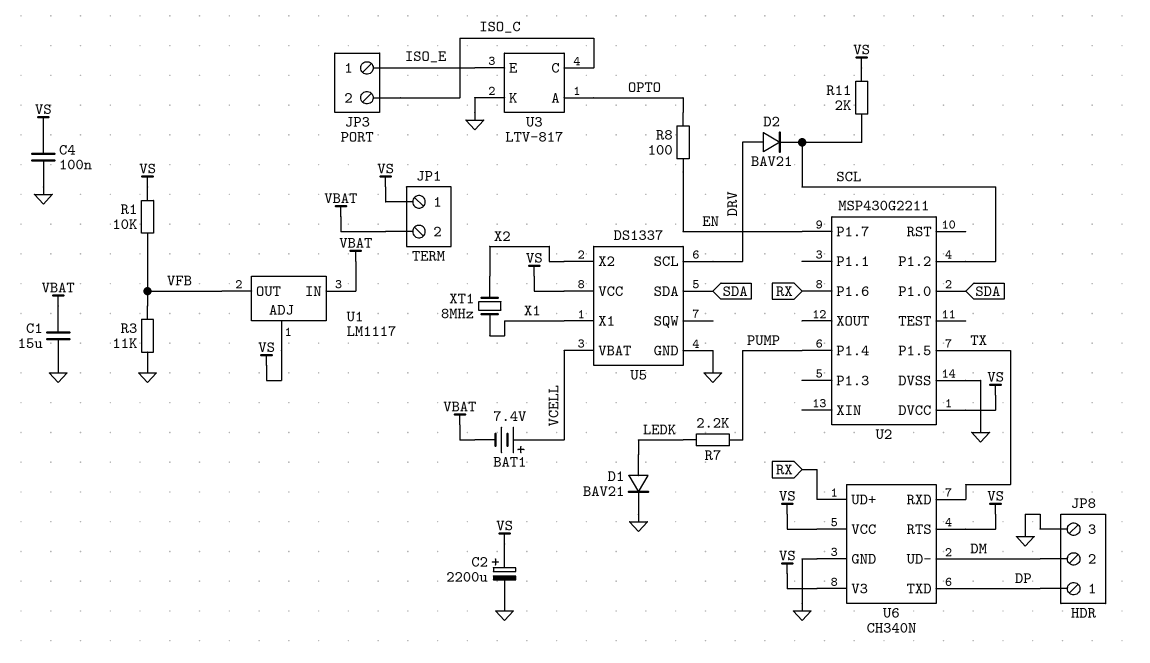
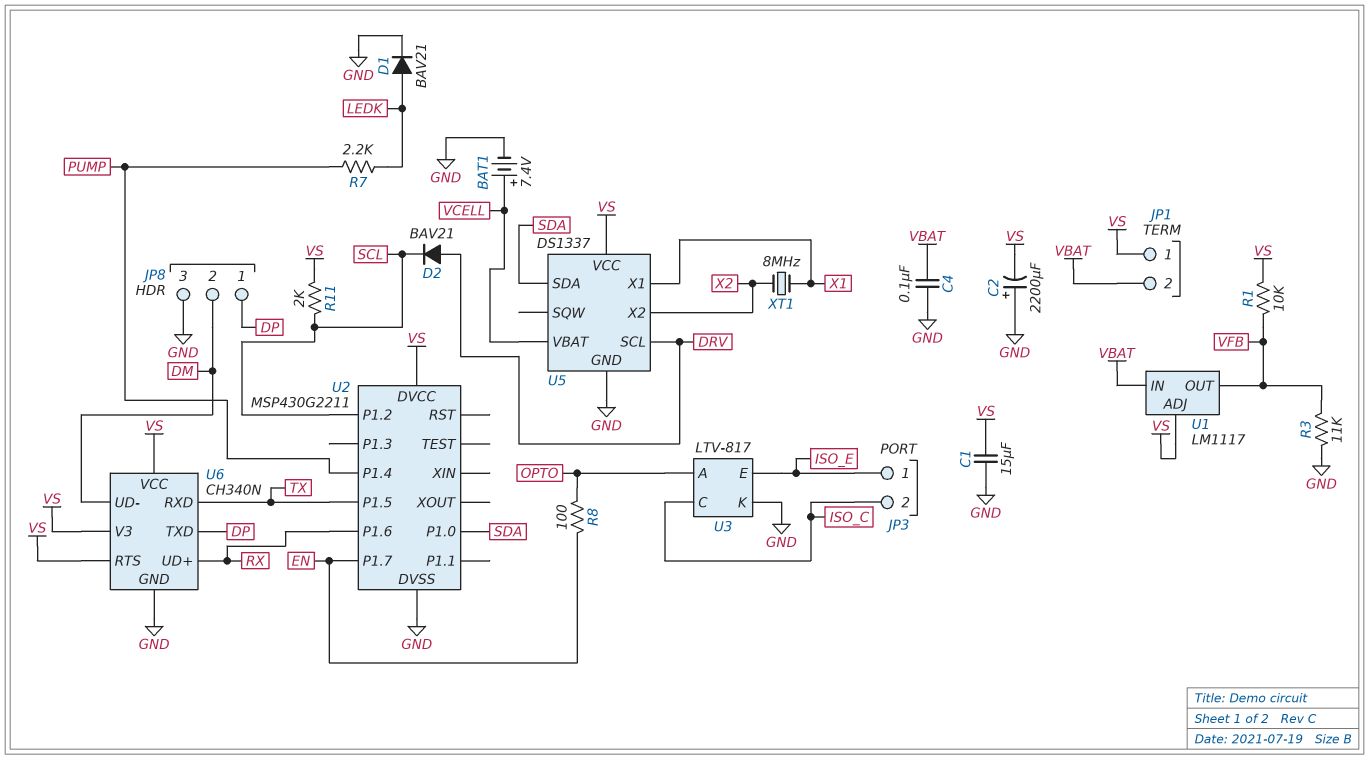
BAT1: 7.4V (plus VCELL, minus VBAT) -> 7.4V (plus VCELL, minus GND)
C1: 15uF (GND, VBAT) -> 15uF (GND, VS)
C2: 2200uF (plus VS, minus GND) -> 2200uF (plus GND, minus VS)
C4: 100nF (GND, VS) -> 100nF (GND, VBAT)

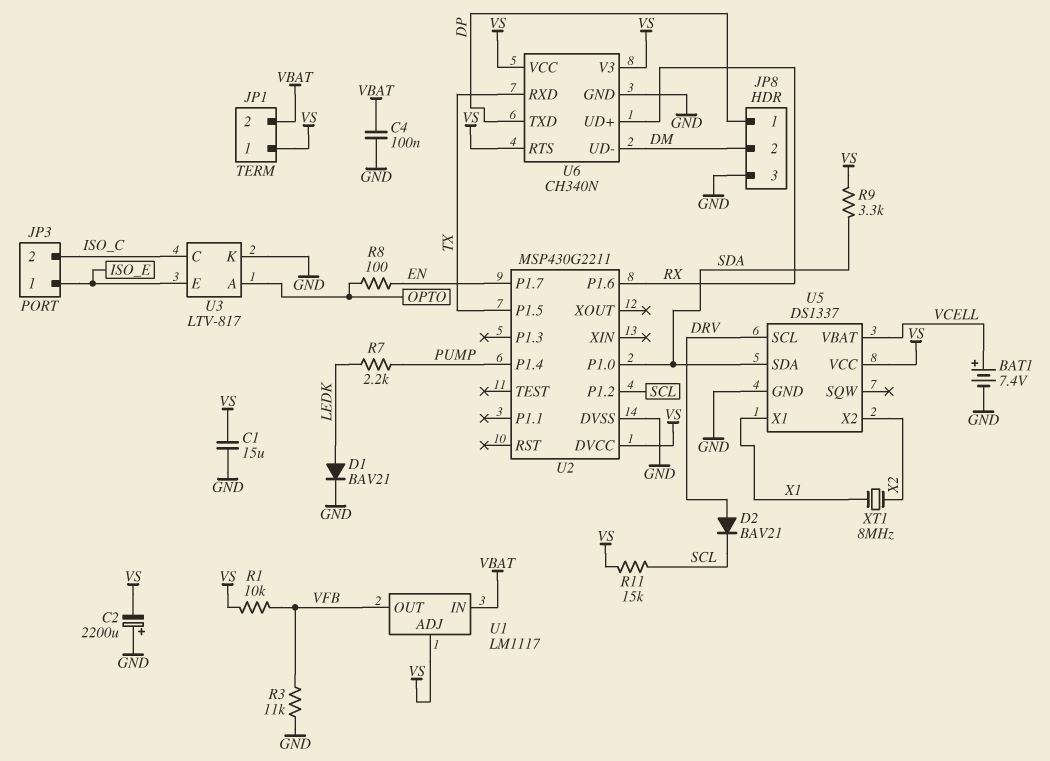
R9: none -> 3.3k (SDA, VS)
R11: 2k (SCL, VS) -> 15k (SCL, VS)

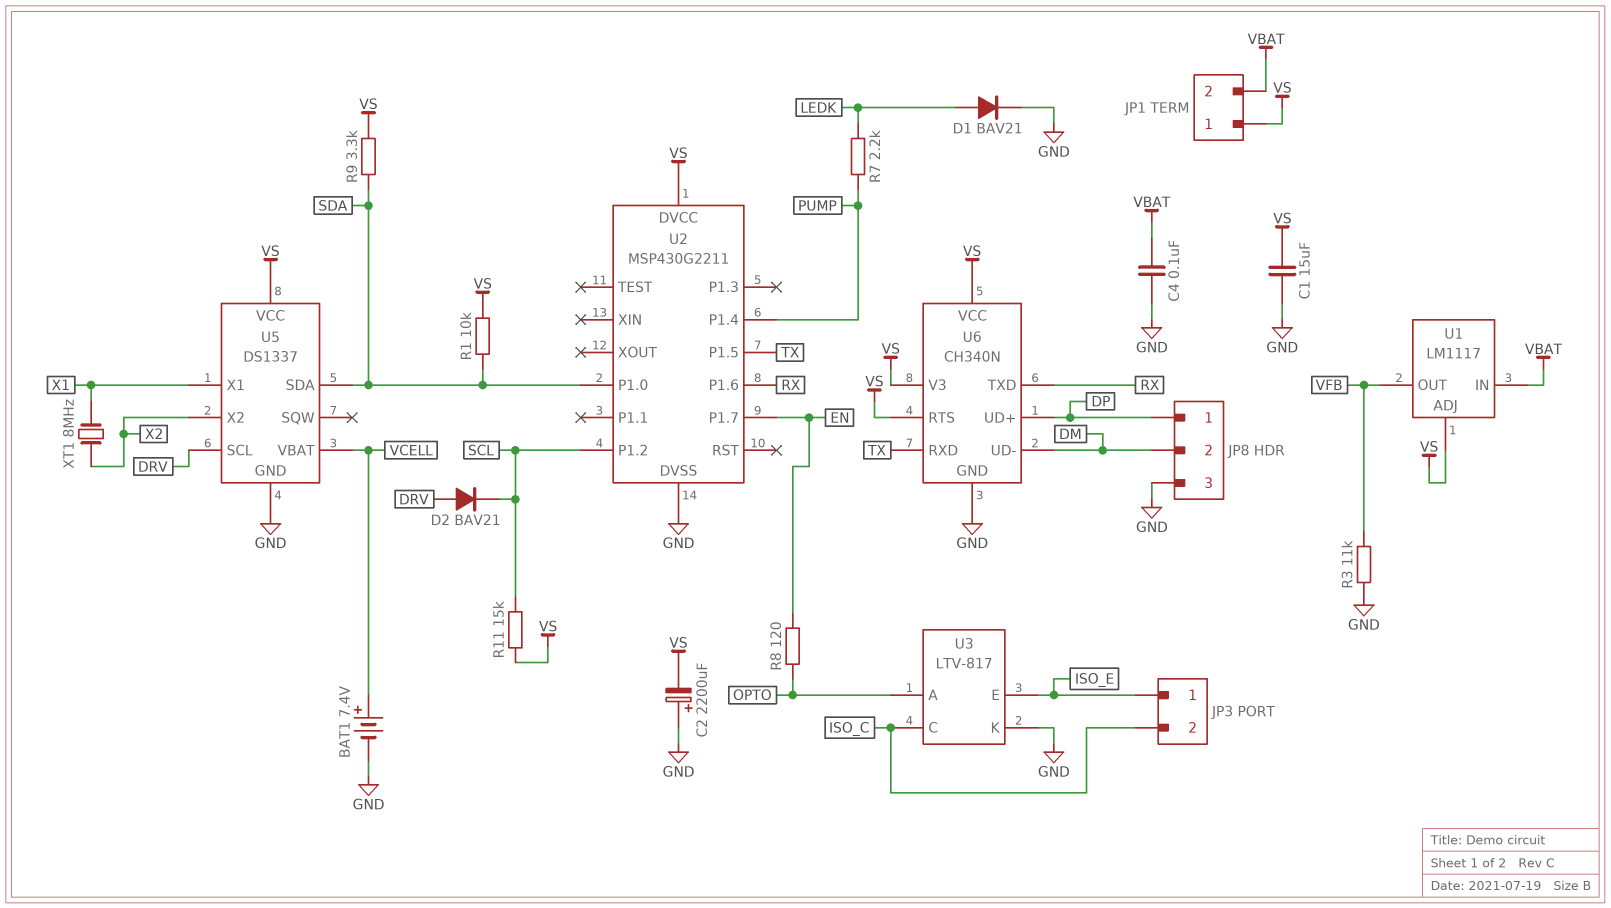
R1: 10k (VFB, VS) -> 10k (SDA, VS)
R8: 100 (EN, OPTO) -> 120 (EN, OPTO)
U6 pin TXD: DP -> RX
U6 pin UD+: RX -> DP

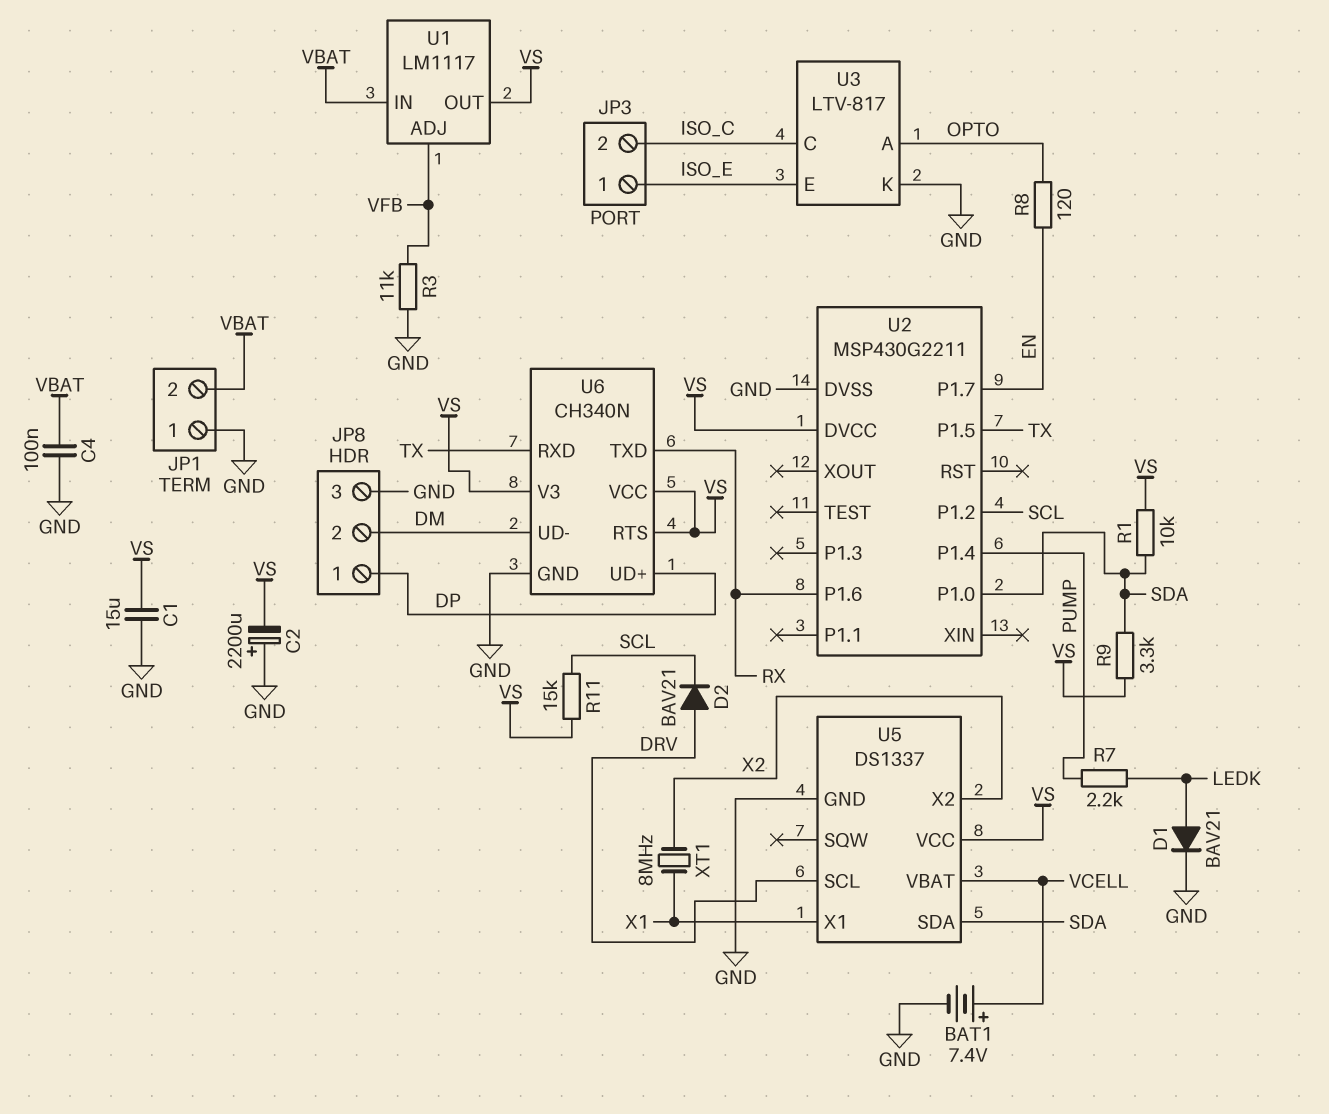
JP1 pin 1: VS -> GND
U1 pin ADJ: VS -> VFB
U1 pin OUT: VFB -> VS

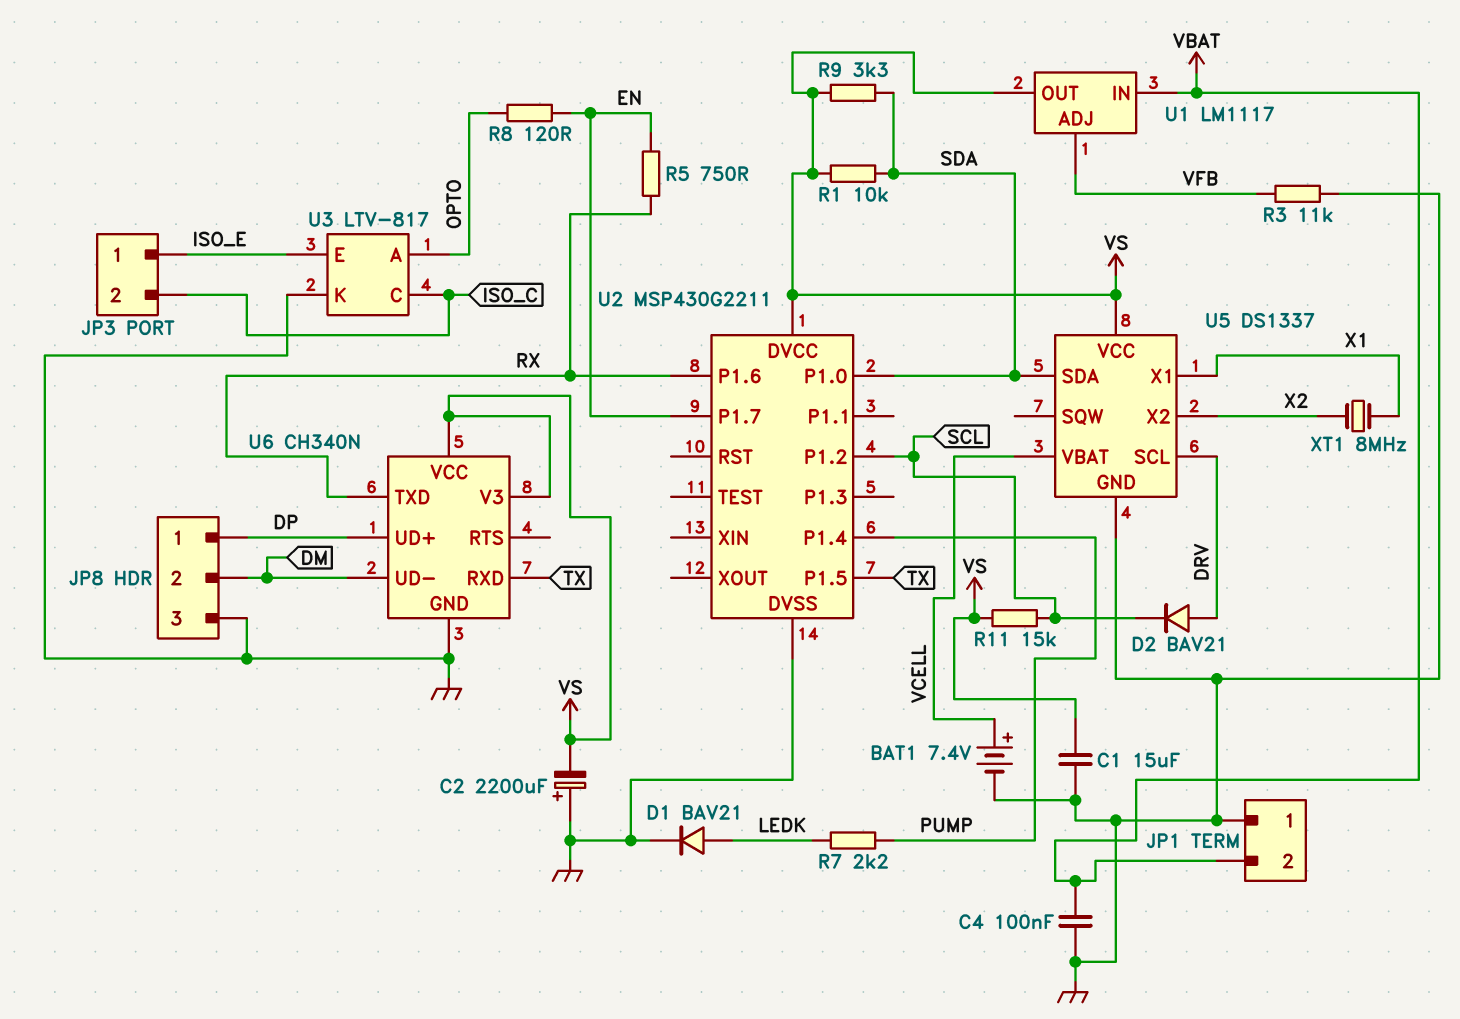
R5: none -> 750 (EN, RX)
U6 pin RTS: VS -> none

